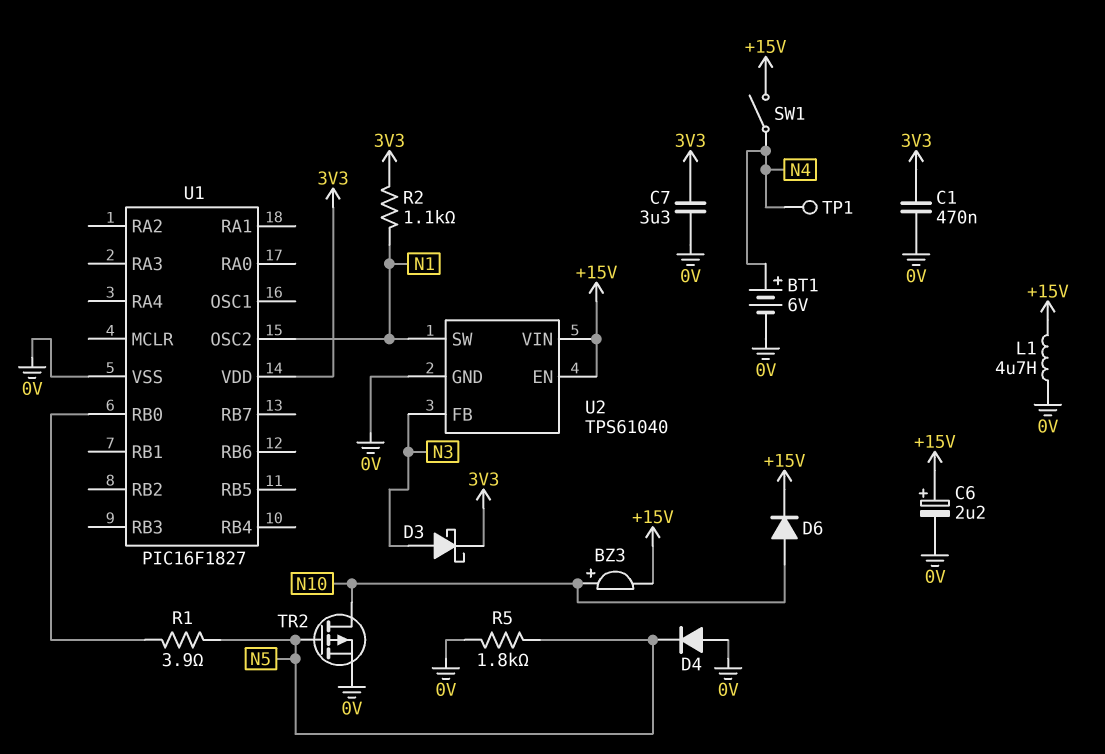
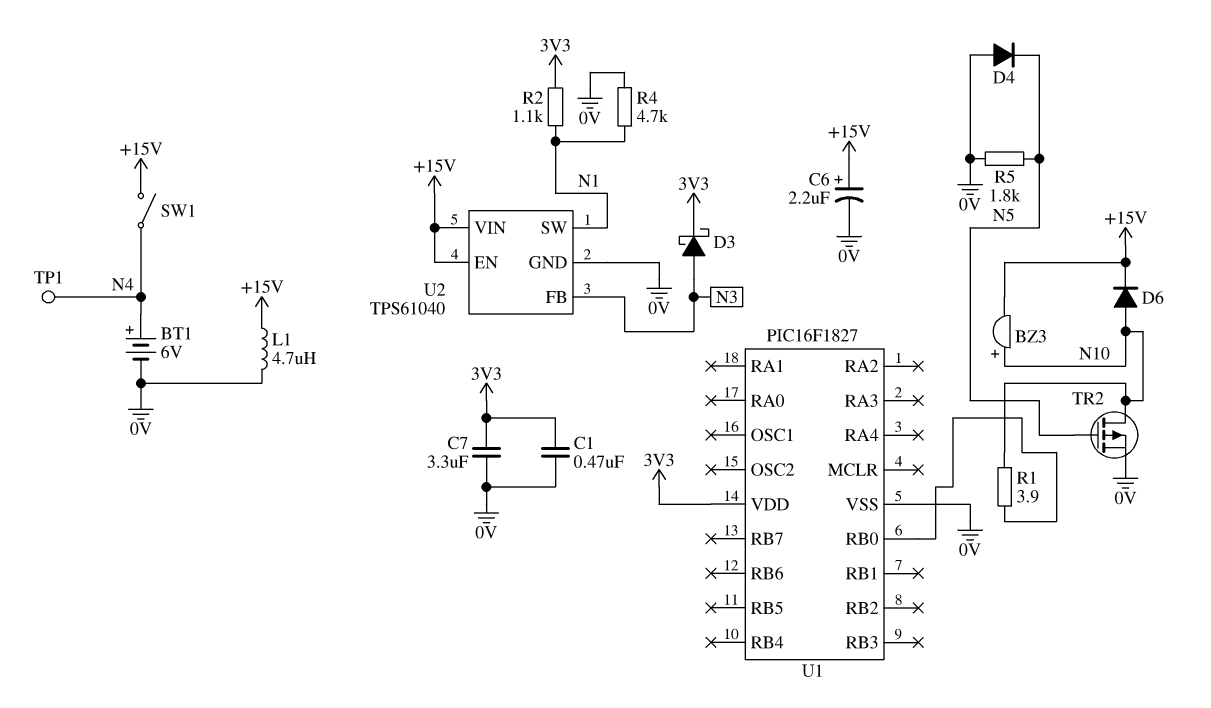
R1: 3.9 (N5, U1/RB0) -> 3.9 (N10, U1/RB0)
R4: none -> 4.7k (0V, N1)
U1 pin OSC2: N1 -> none

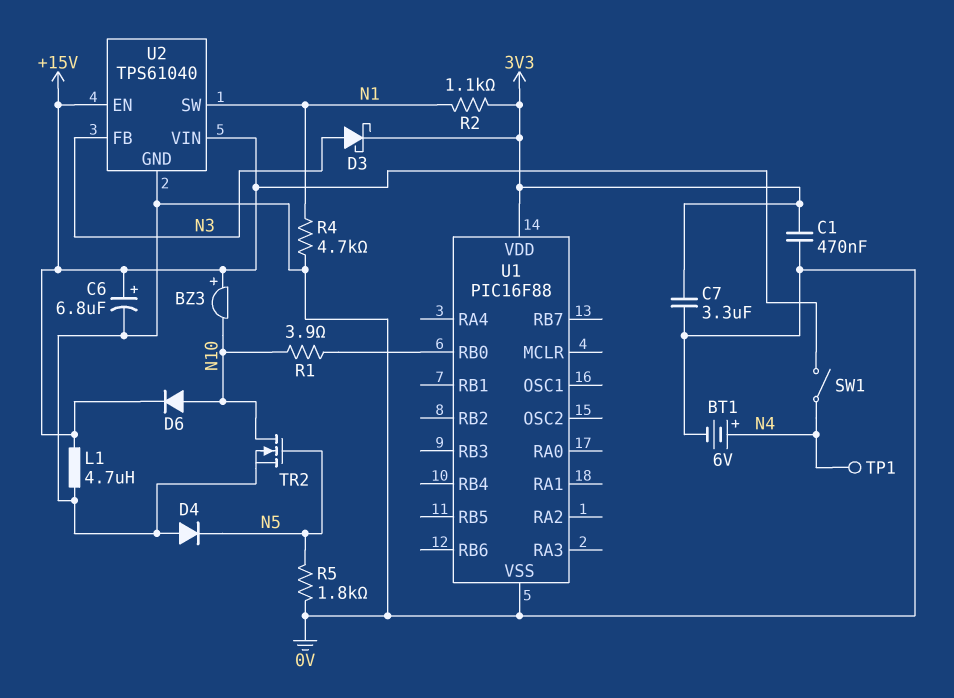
BZ3: buzzer (plus N10, minus +15V) -> buzzer (plus +15V, minus N10)
C6: 2.2uF (plus +15V, minus 0V) -> 6.8uF (plus +15V, minus 0V)
TR2: PMOS (G N5, D N10, S 0V) -> NMOS (G N5, D N10, S 0V)
U1: PIC16F1827 -> PIC16F88

